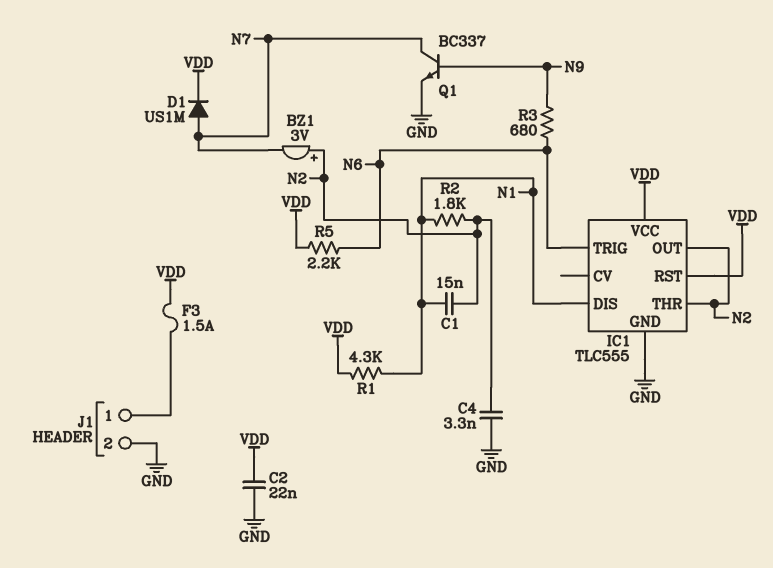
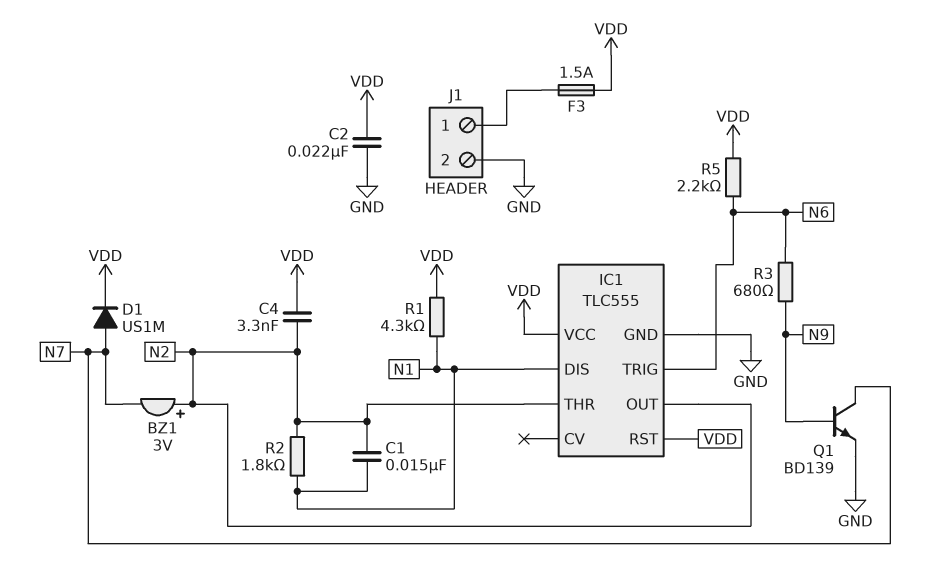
C4: 3.3nF (GND, N2) -> 3.3nF (N2, VDD)
Q1: NPN BC337 (B N9, C N7, E GND) -> NPN BD139 (B N9, C N7, E GND)

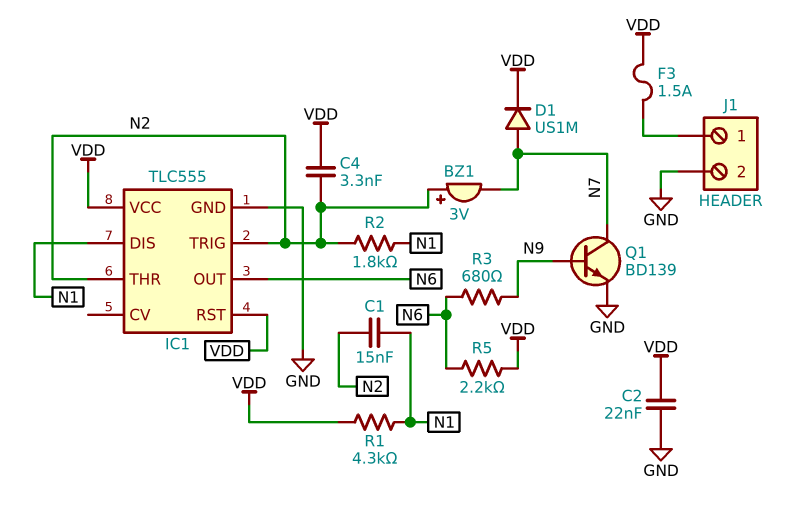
IC1 pin OUT: N2 -> N6
IC1 pin TRIG: N6 -> N2

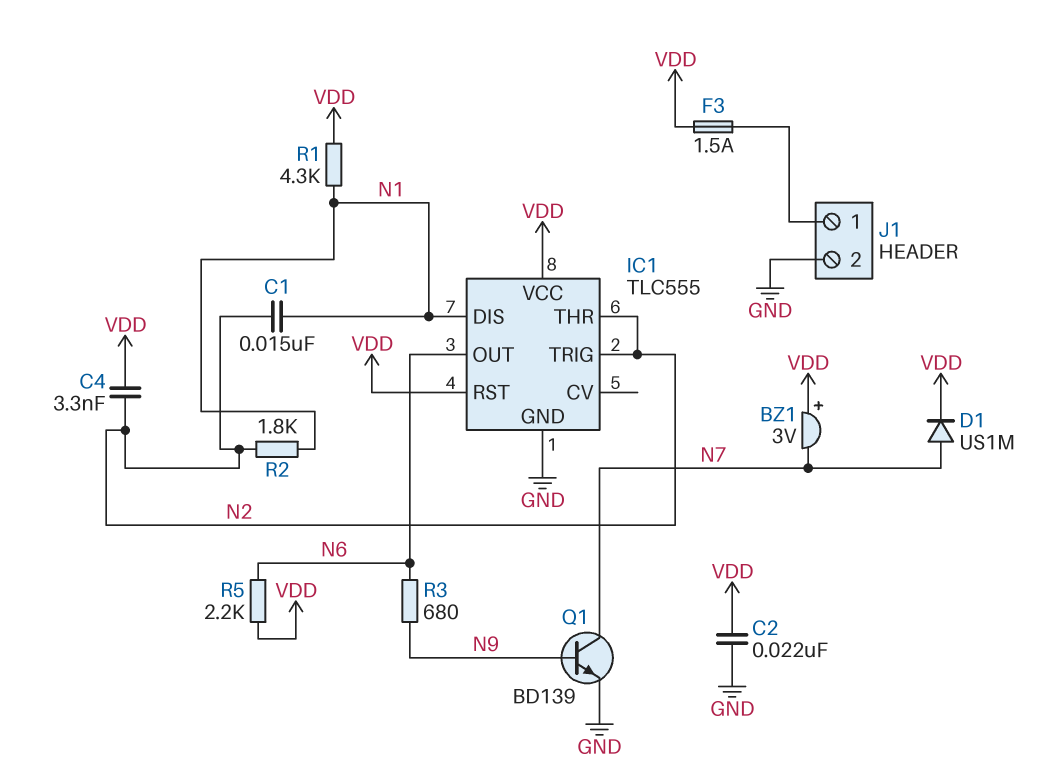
BZ1: buzzer 3V (plus N2, minus N7) -> buzzer 3V (plus VDD, minus N7)

